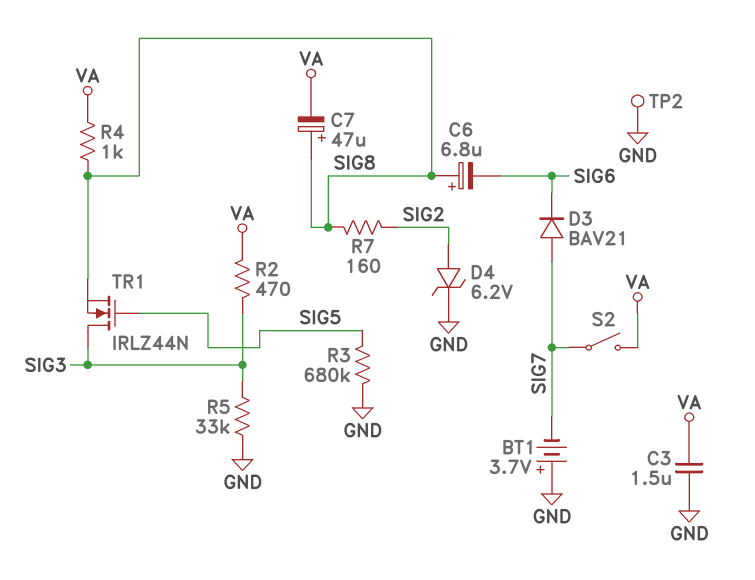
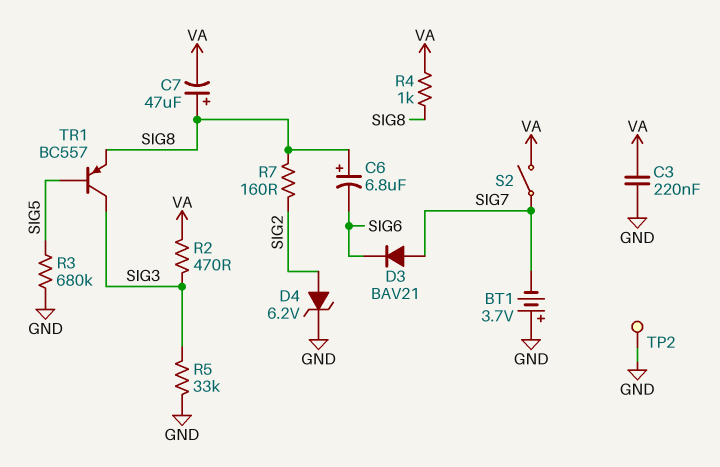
C3: 1.5uF (GND, VA) -> 220nF (GND, VA)
TR1: NMOS IRLZ44N (G SIG5, D SIG3, S SIG8) -> PNP BC557 (B SIG5, C SIG3, E SIG8)

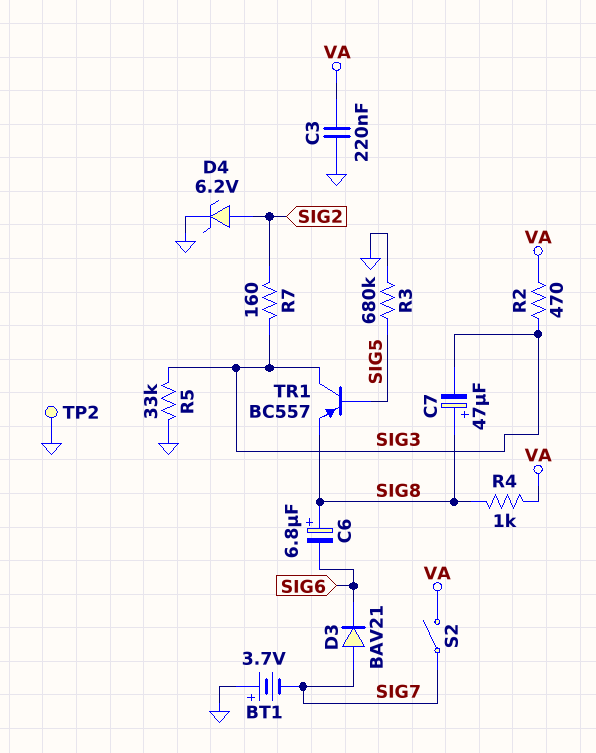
C7: 47uF (plus SIG8, minus VA) -> 47uF (plus SIG8, minus SIG3)
R7: 160 (SIG2, SIG8) -> 160 (SIG2, SIG3)

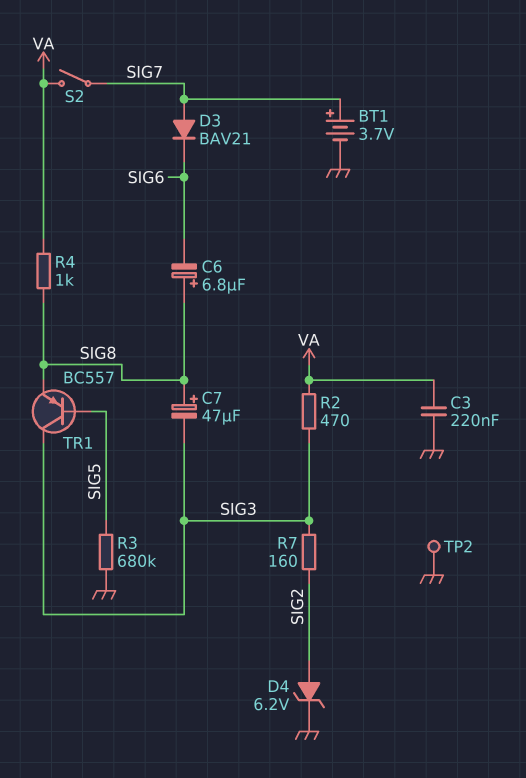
BT1: 3.7V (plus GND, minus SIG7) -> 3.7V (plus SIG7, minus GND)
R5: 33k (GND, SIG3) -> none

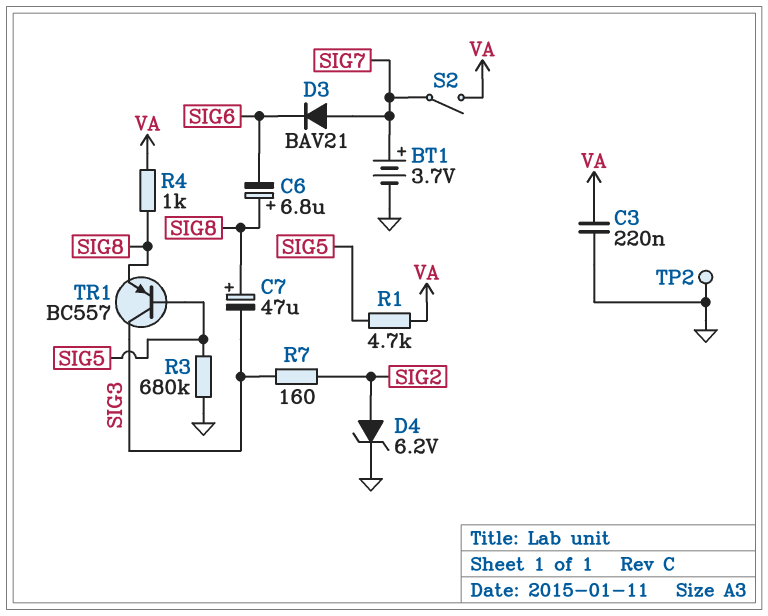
R1: none -> 4.7k (SIG5, VA)
R2: 470 (SIG3, VA) -> none

